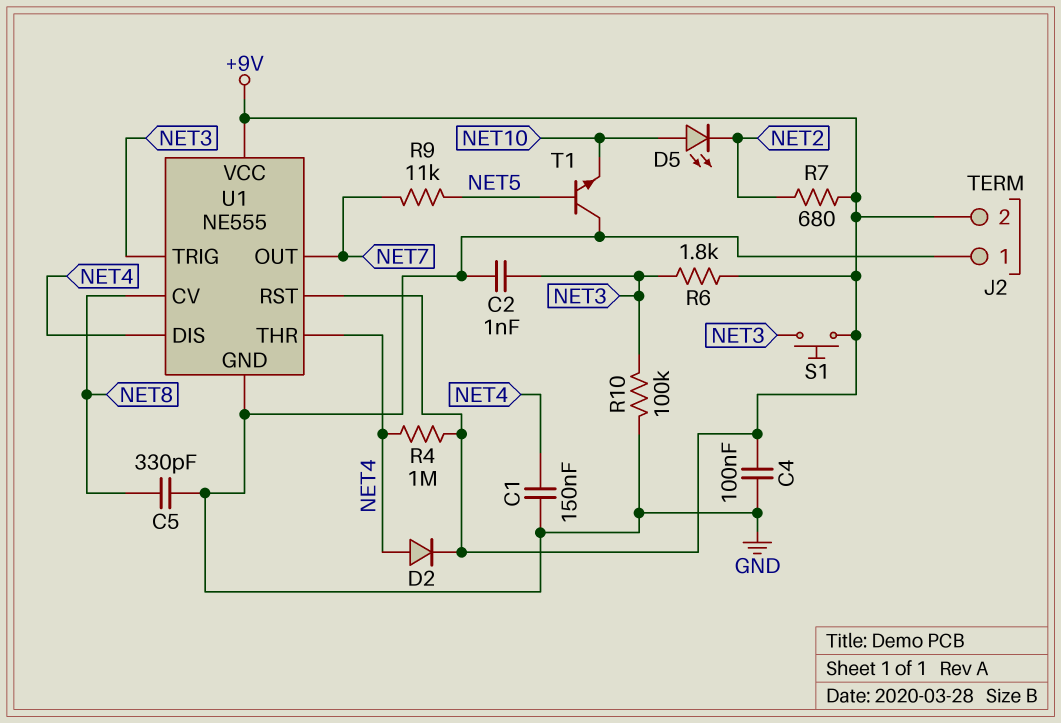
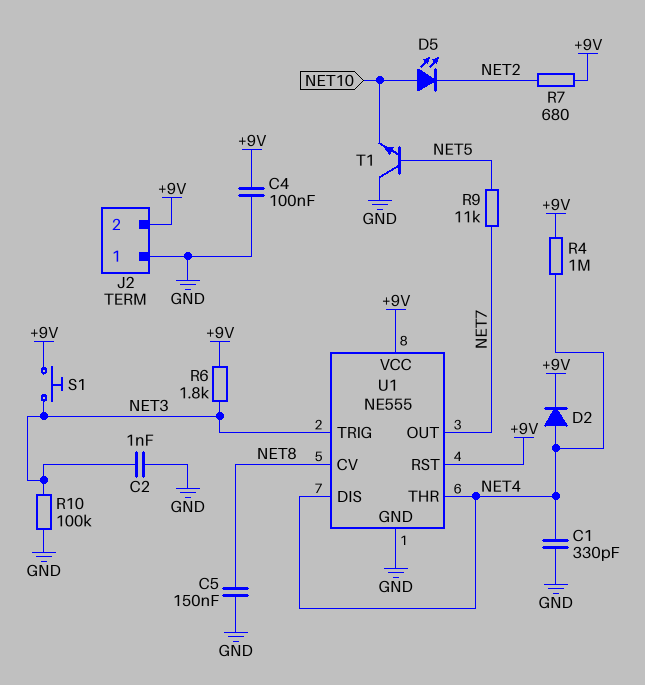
C1: 150nF (GND, NET4) -> 330pF (GND, NET4)
C5: 330pF (GND, NET8) -> 150nF (GND, NET8)

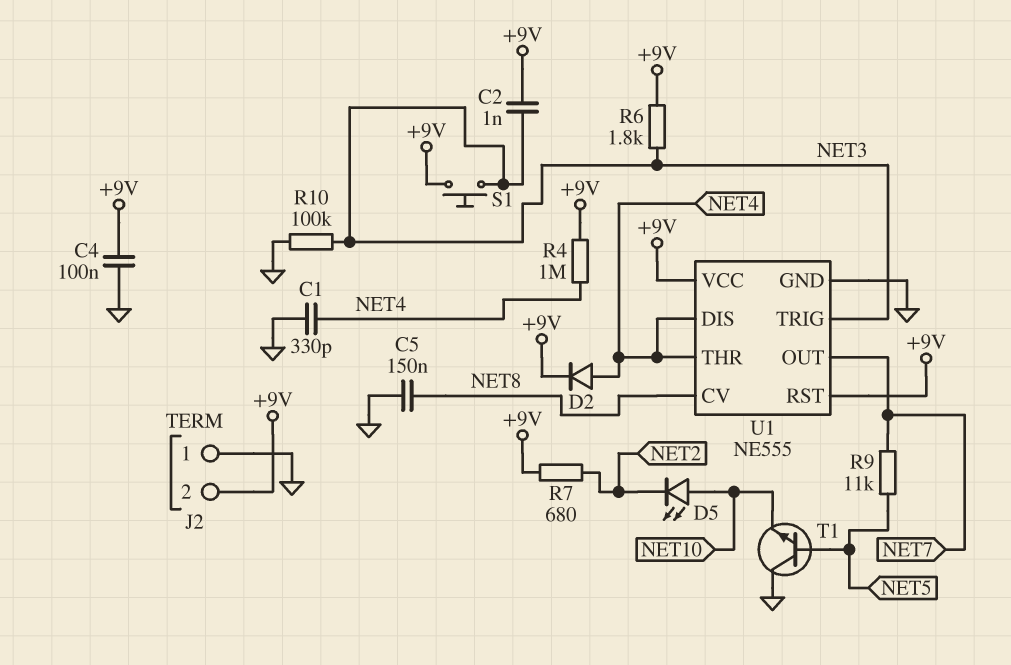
C2: 1nF (GND, NET3) -> 1nF (+9V, NET3)

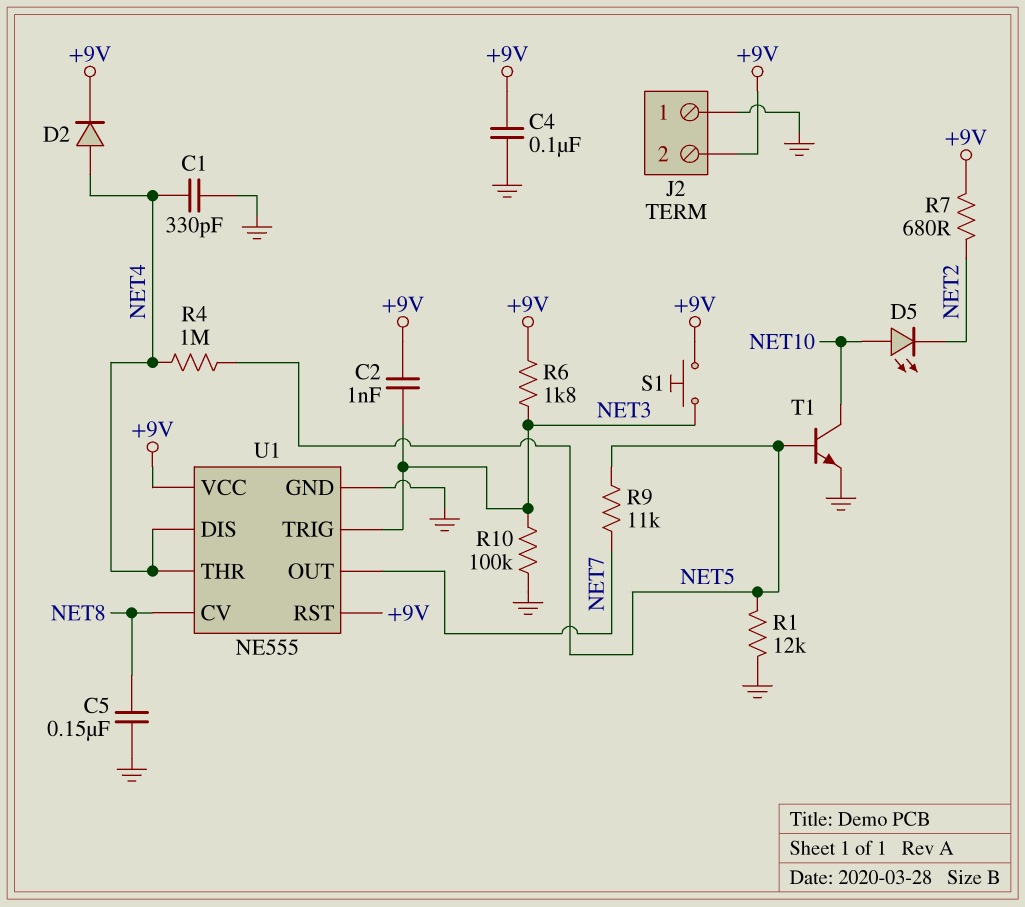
R1: none -> 12k (GND, NET5)
R4: 1M (+9V, NET4) -> 1M (NET4, NET5)
T1: NPN (B NET5, C GND, E NET10) -> NPN (B NET5, C NET10, E GND)

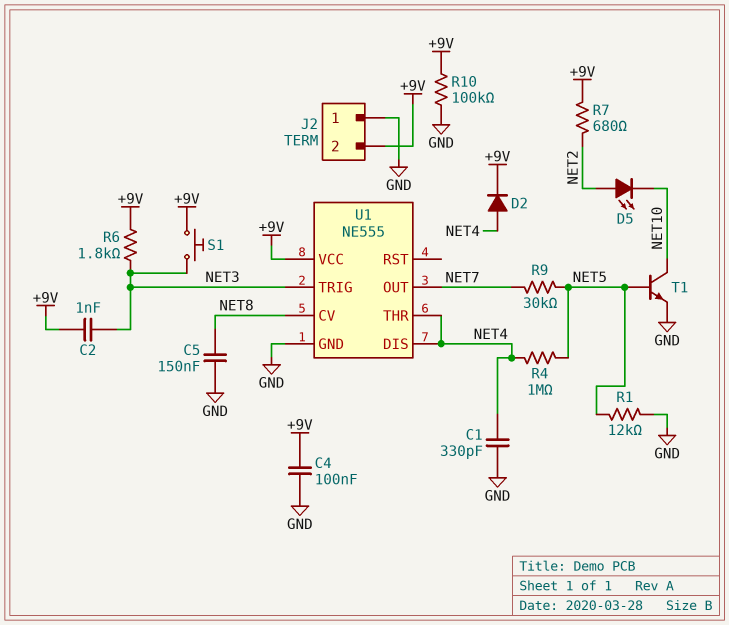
D5: LED (A NET10, K NET2) -> LED (A NET2, K NET10)
R9: 11k (NET5, NET7) -> 30k (NET5, NET7)
R10: 100k (GND, NET3) -> 100k (+9V, GND)
U1 pin RST: +9V -> none

